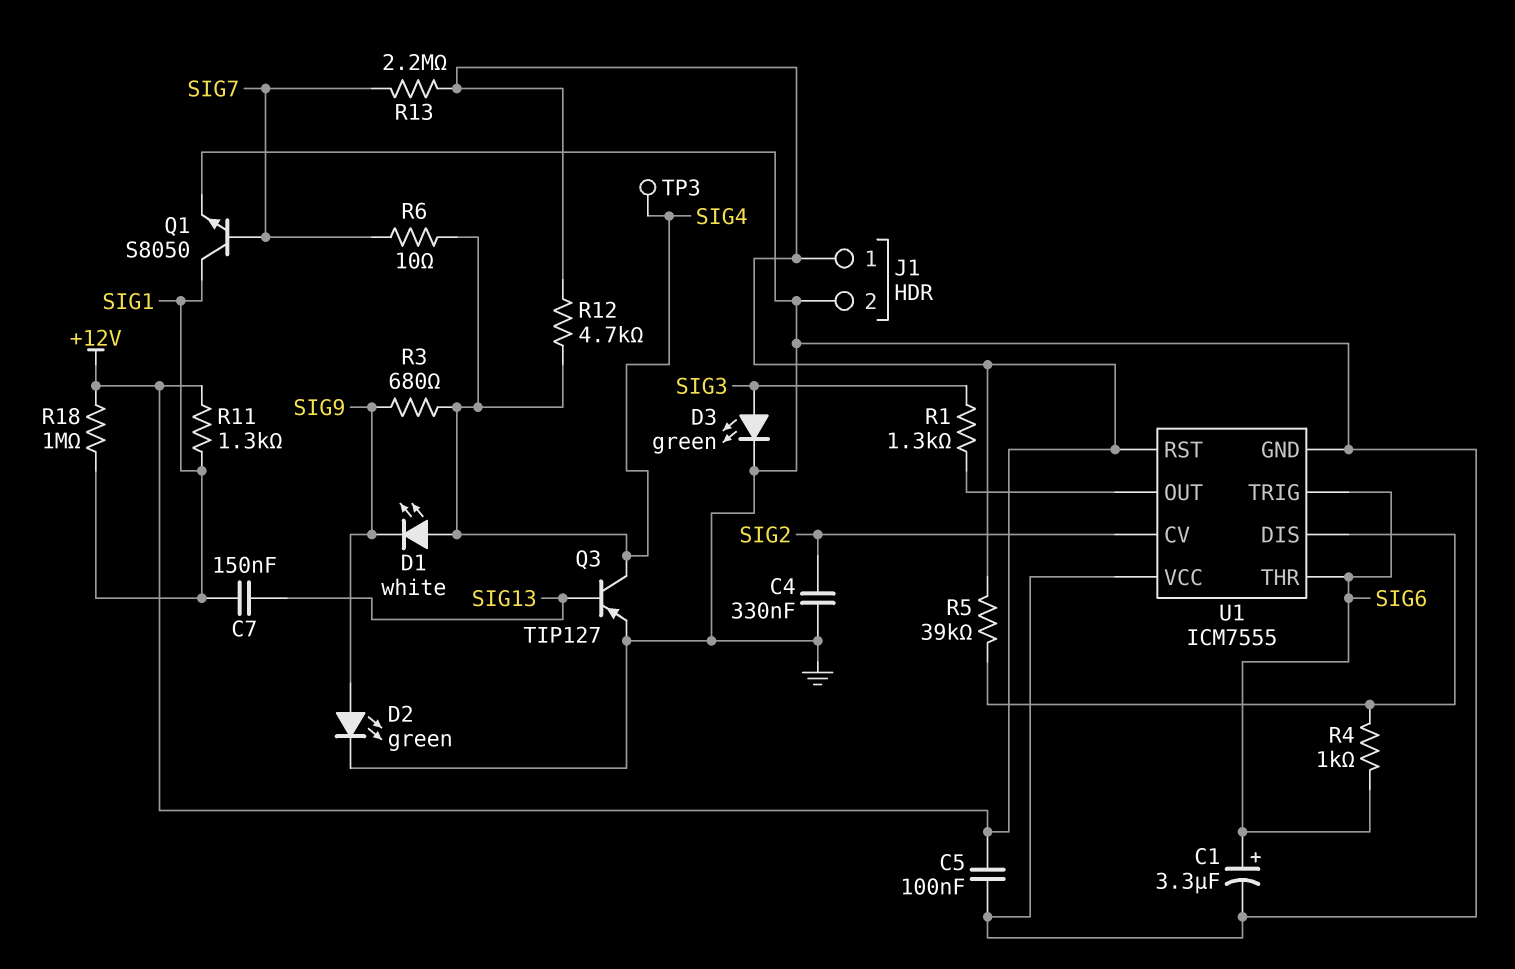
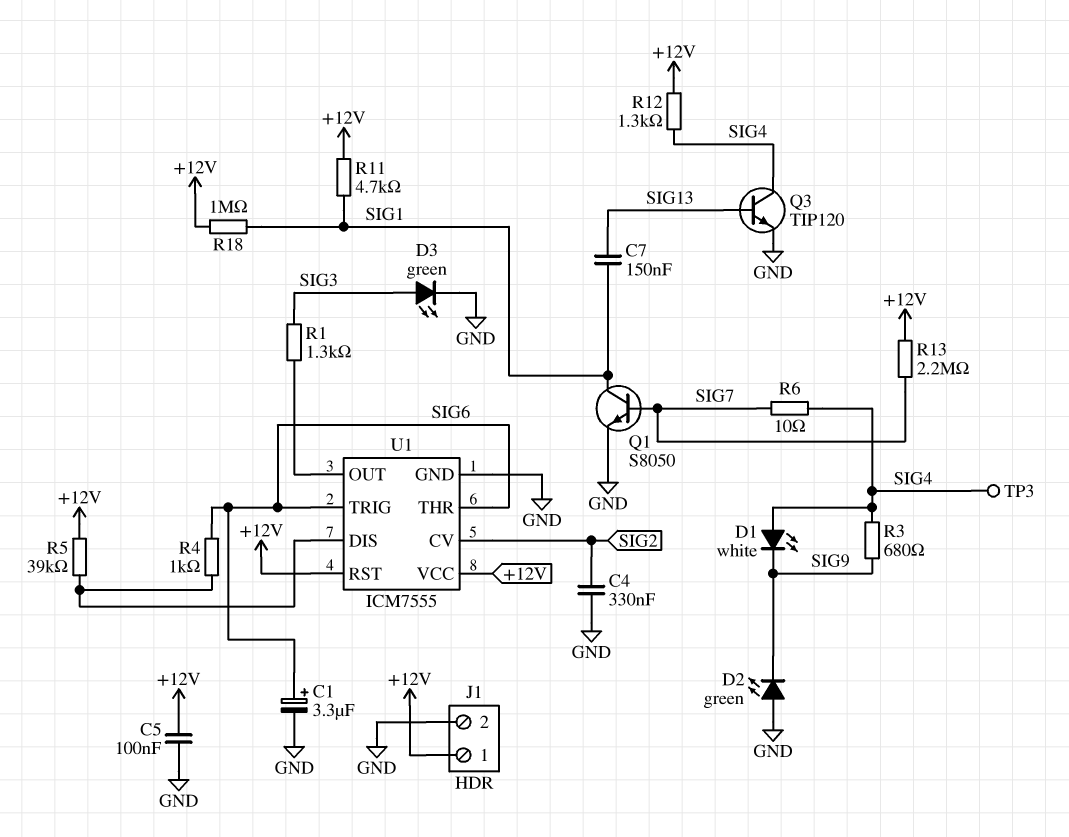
D2: LED green (A SIG9, K GND) -> LED green (A GND, K SIG9)
Q3: PNP TIP127 (B SIG13, C SIG4, E GND) -> NPN TIP120 (B SIG13, C SIG4, E GND)
R11: 1.3k (+12V, SIG1) -> 4.7k (+12V, SIG1)
R12: 4.7k (+12V, SIG4) -> 1.3k (+12V, SIG4)
U1 pin VCC: GND -> +12V

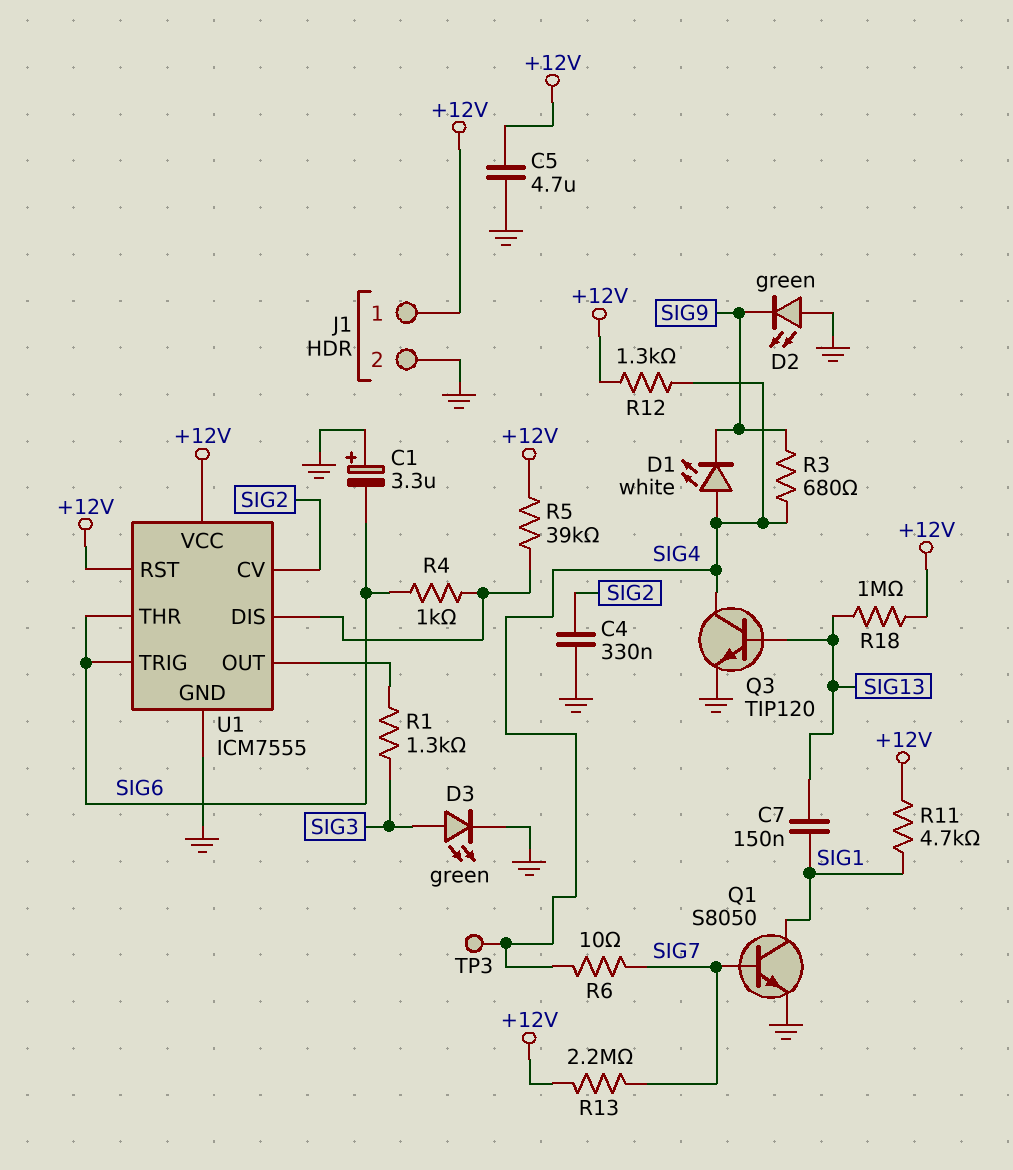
C1: 3.3uF (plus SIG6, minus GND) -> 3.3uF (plus GND, minus SIG6)
C5: 100nF (+12V, GND) -> 4.7uF (+12V, GND)
R18: 1M (+12V, SIG1) -> 1M (+12V, SIG13)

